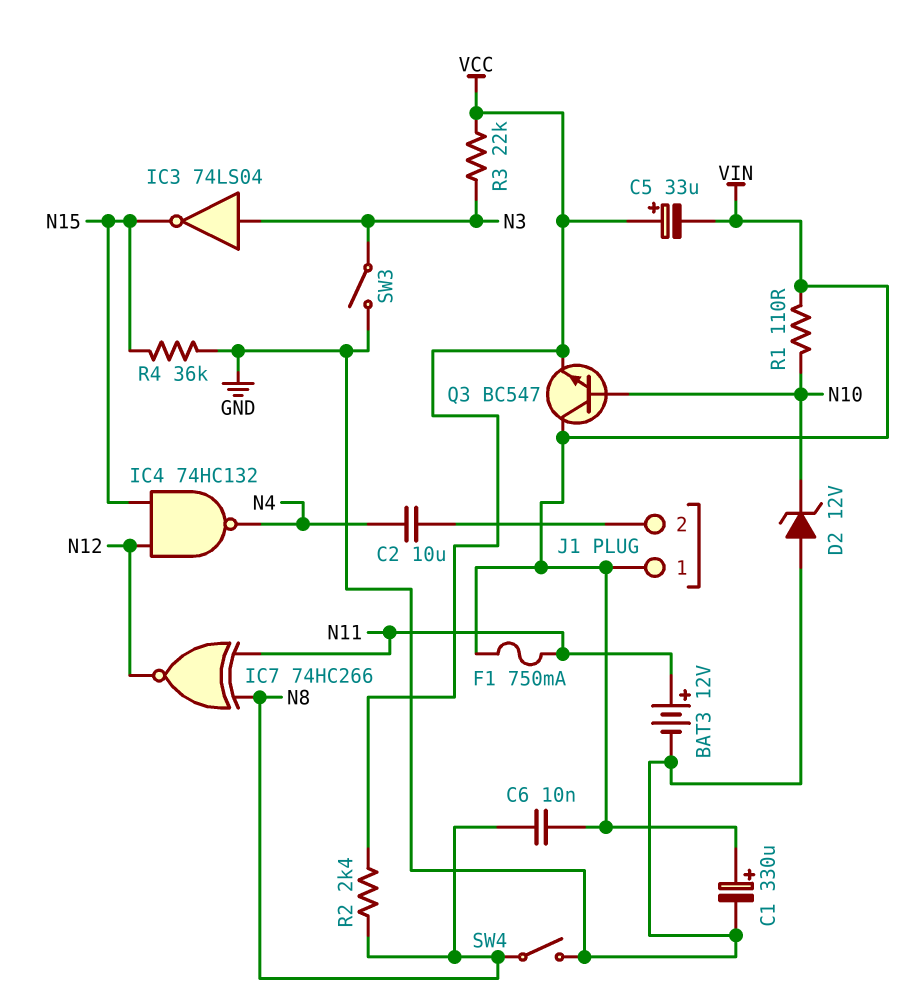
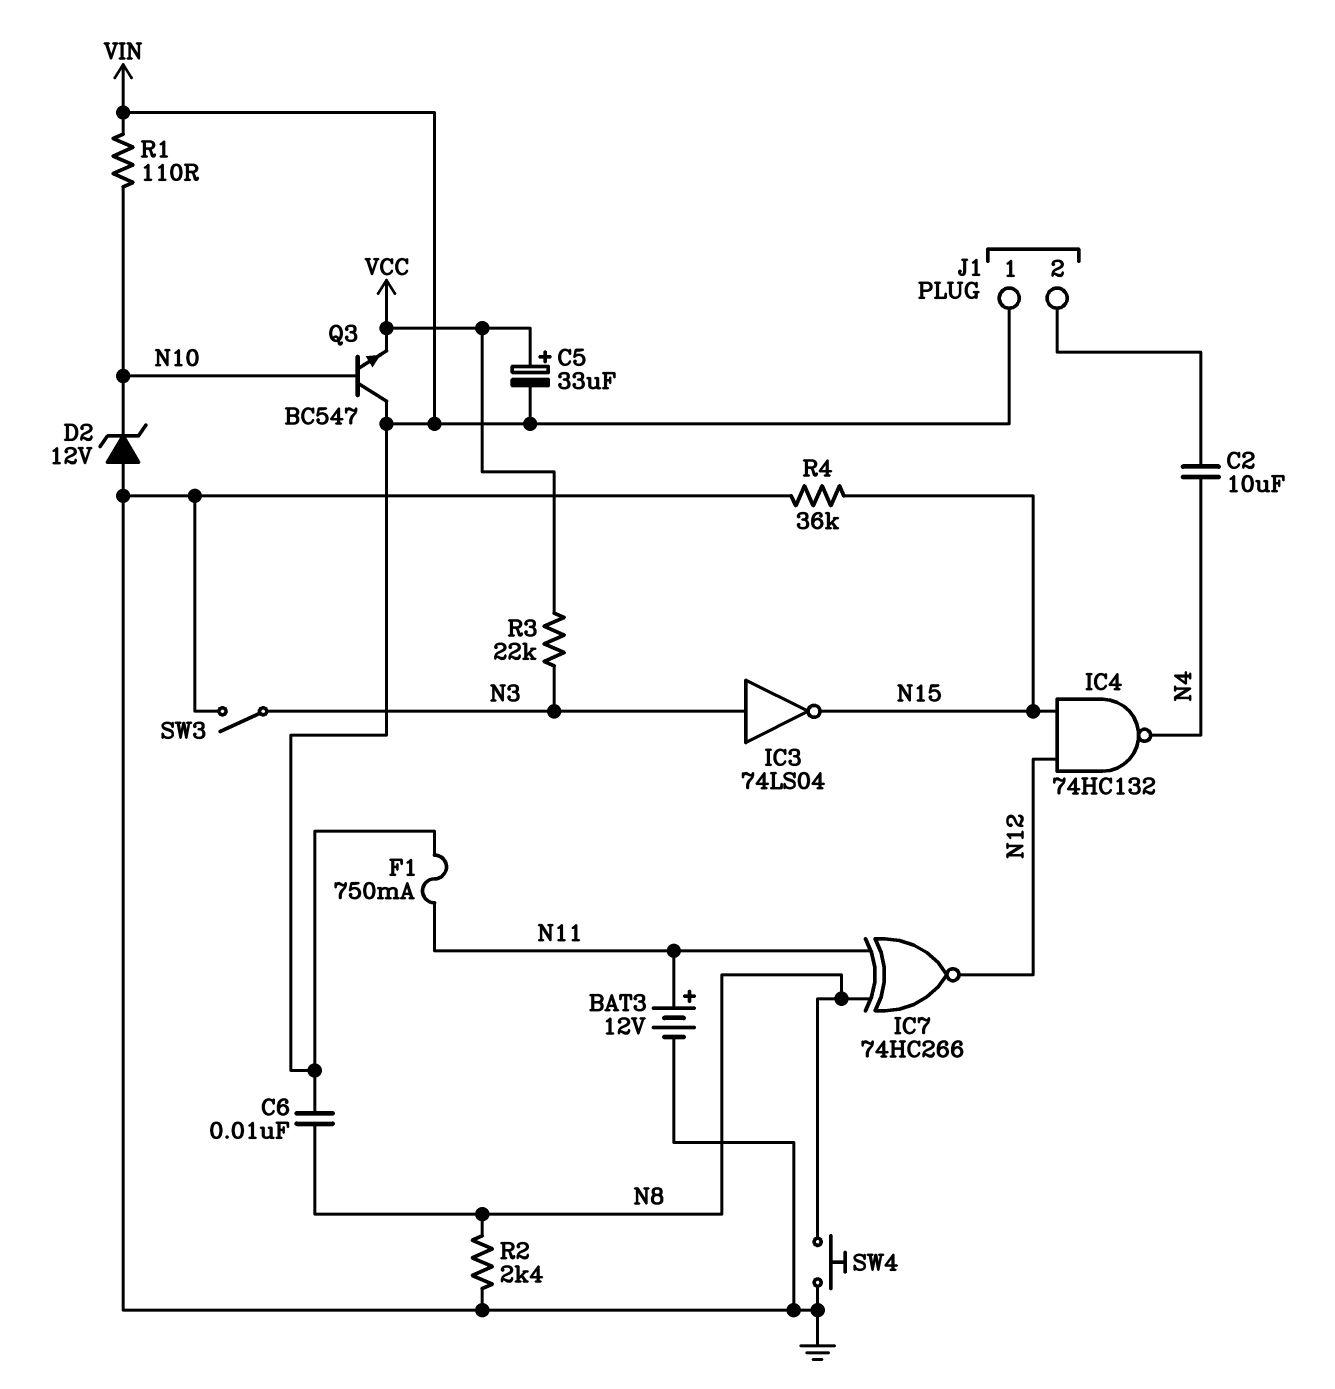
C1: 330uF (plus VIN, minus GND) -> none
R2: 2.4k (N8, VCC) -> 2.4k (GND, N8)
SW4: switch (GND, N8) -> button (GND, N8)

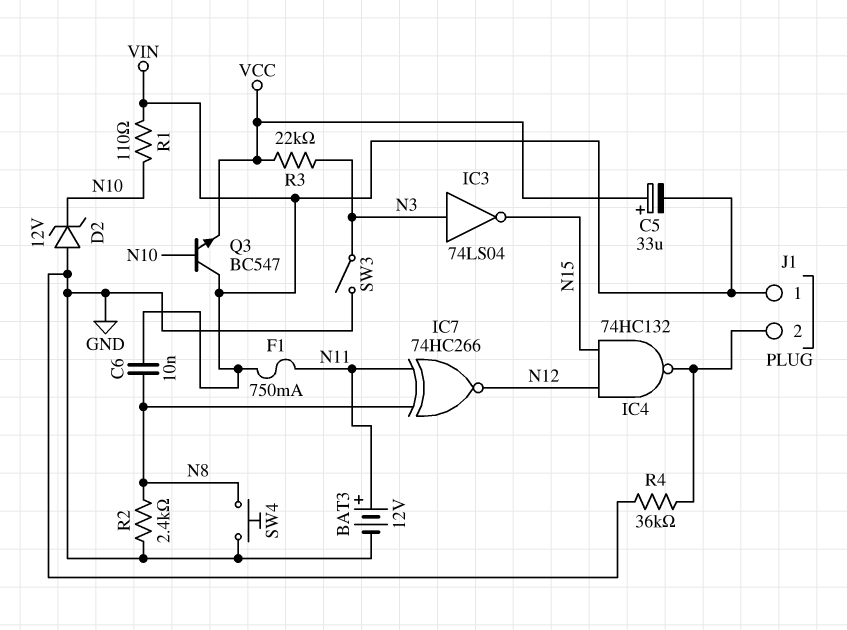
C2: 10uF (J1/2, N4) -> none
IC4: NAND 74HC132 (in N12, in N15, out N4) -> NAND 74HC132 (in N12, in N15, out J1/2)
R4: 36k (GND, N15) -> 36k (GND, J1/2)

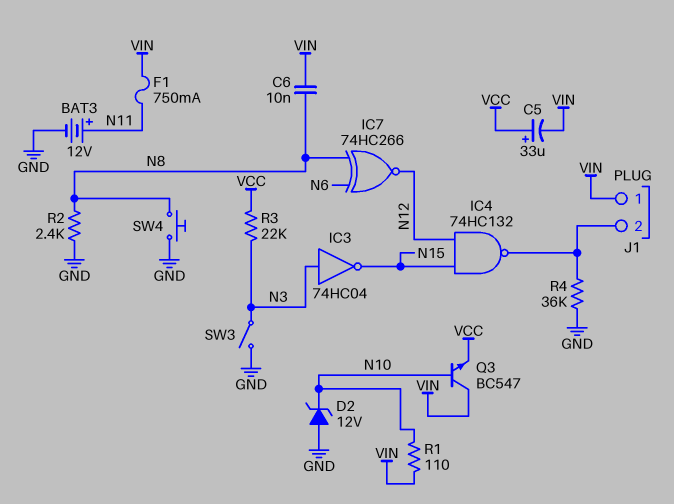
IC3: NOT 74LS04 (in N3, out N15) -> NOT 74HC04 (in N3, out N15)
IC7: XNOR 74HC266 (in N8, in N11, out N12) -> XNOR 74HC266 (in N6, in N8, out N12)

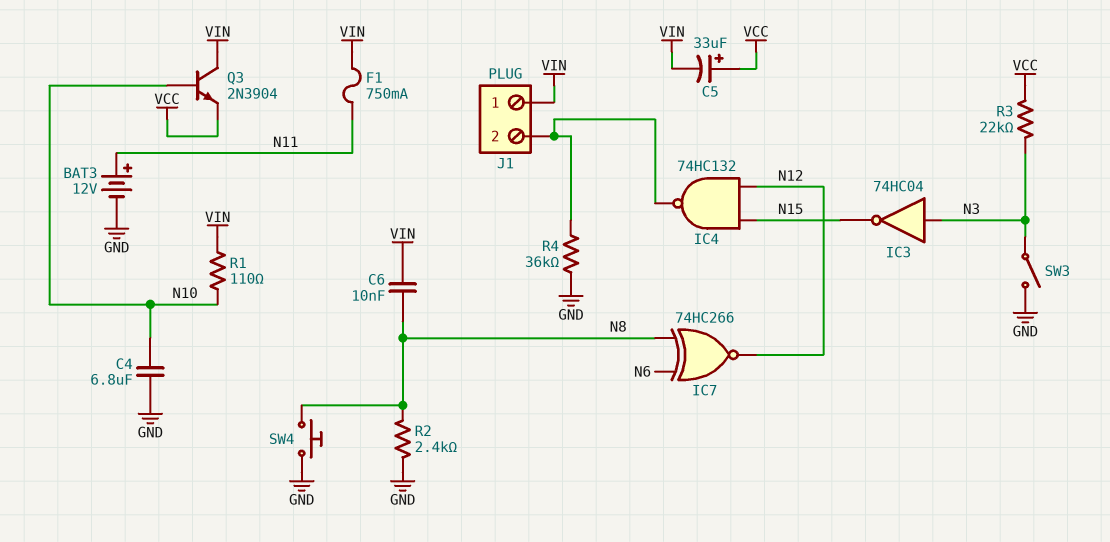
C4: none -> 6.8uF (GND, N10)
D2: zener 12V (A GND, K N10) -> none
Q3: NPN BC547 (B N10, C VIN, E VCC) -> NPN 2N3904 (B N10, C VIN, E VCC)

